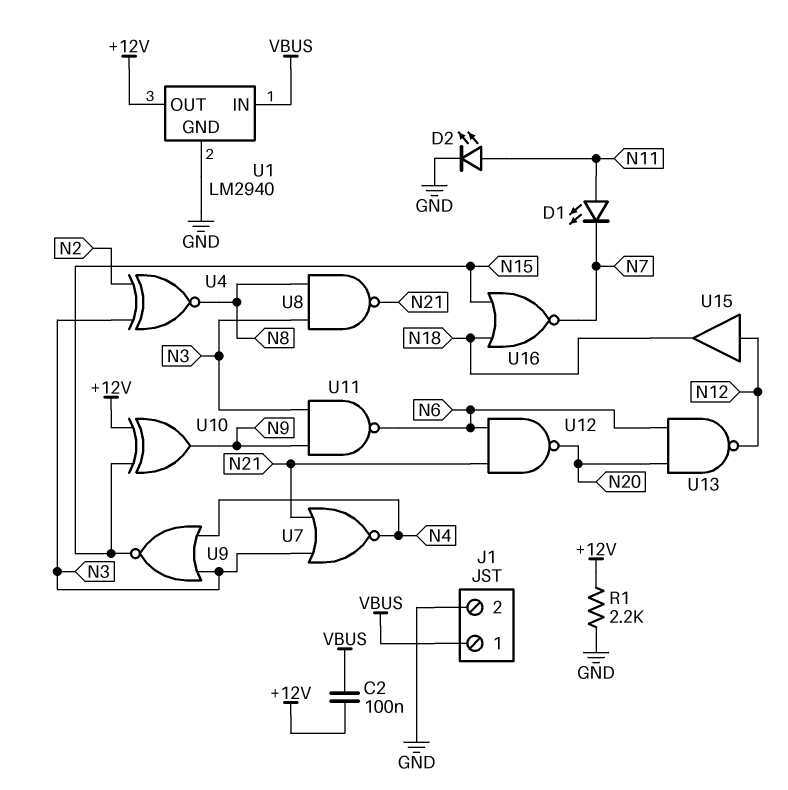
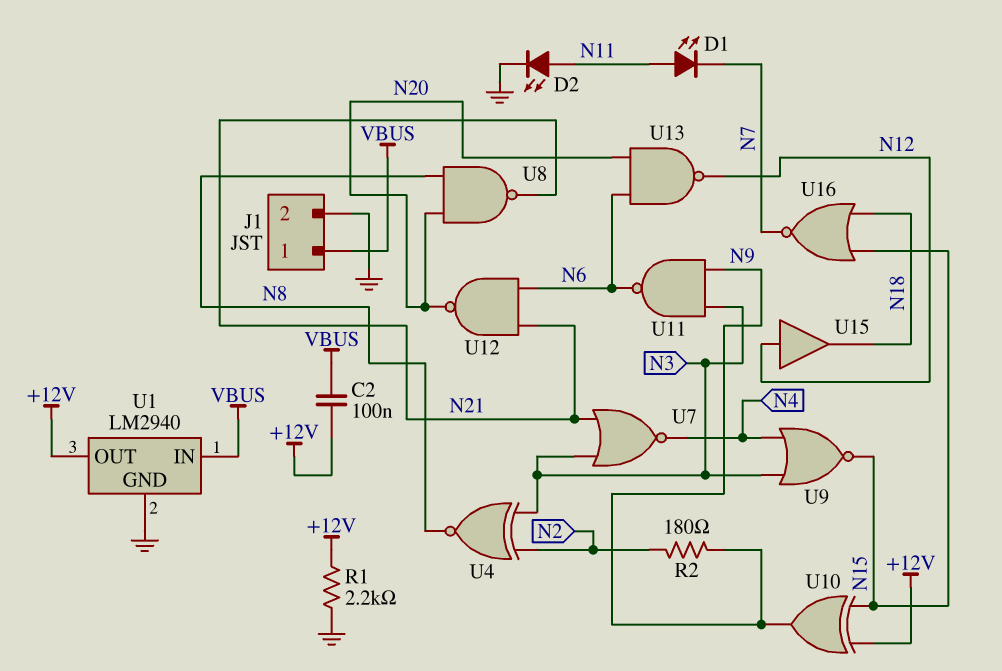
R2: none -> 180 (N2, N9)
U8: NAND (in N3, in N8, out N21) -> NAND (in N8, in N20, out N21)

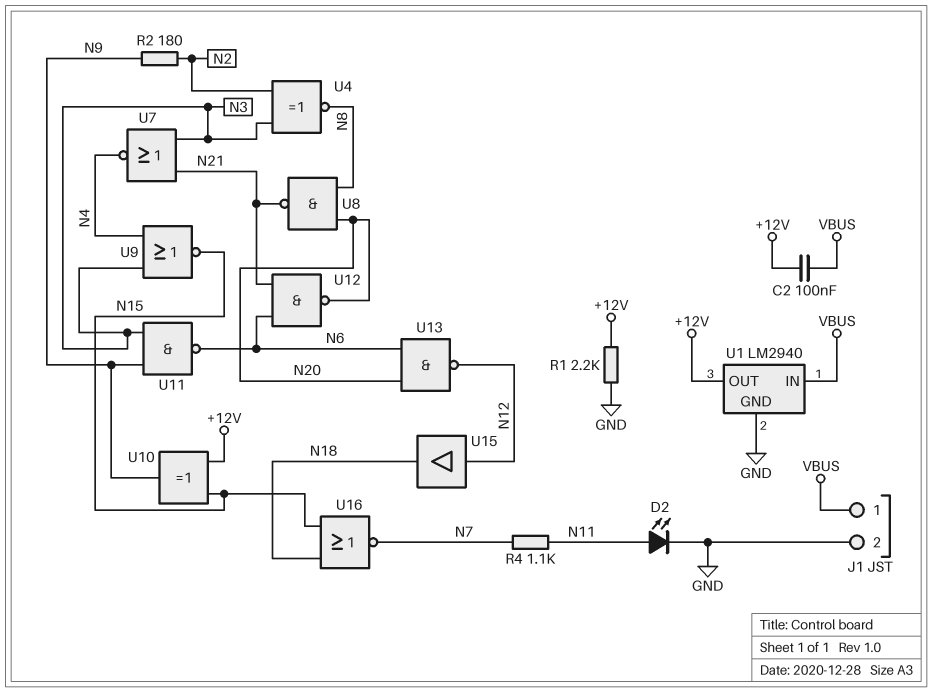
D1: LED (A N11, K N7) -> none
R4: none -> 1.1k (N7, N11)

